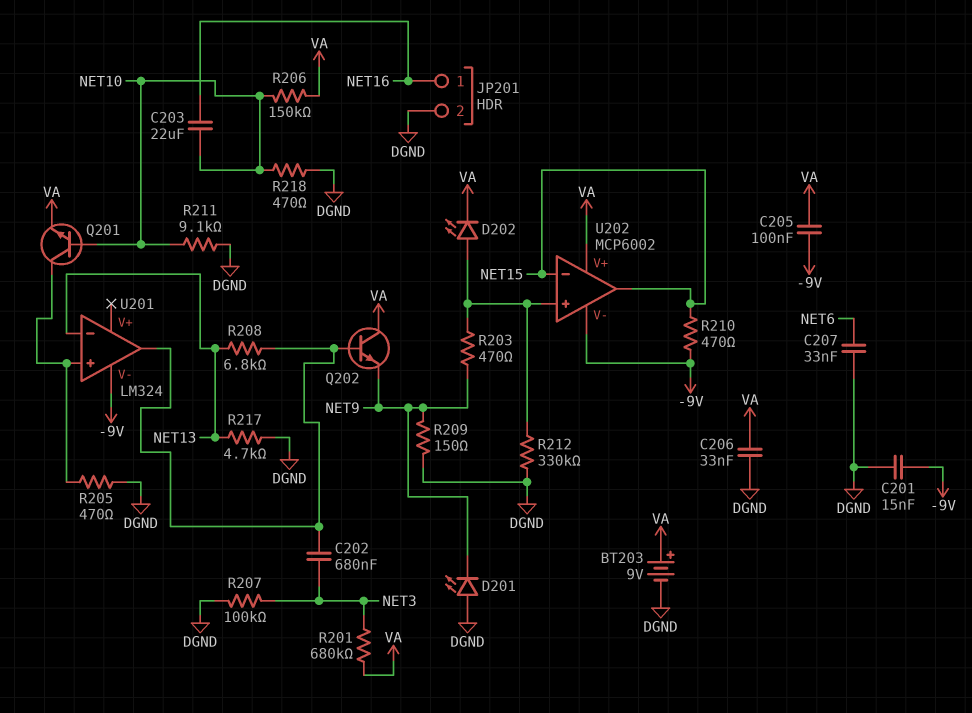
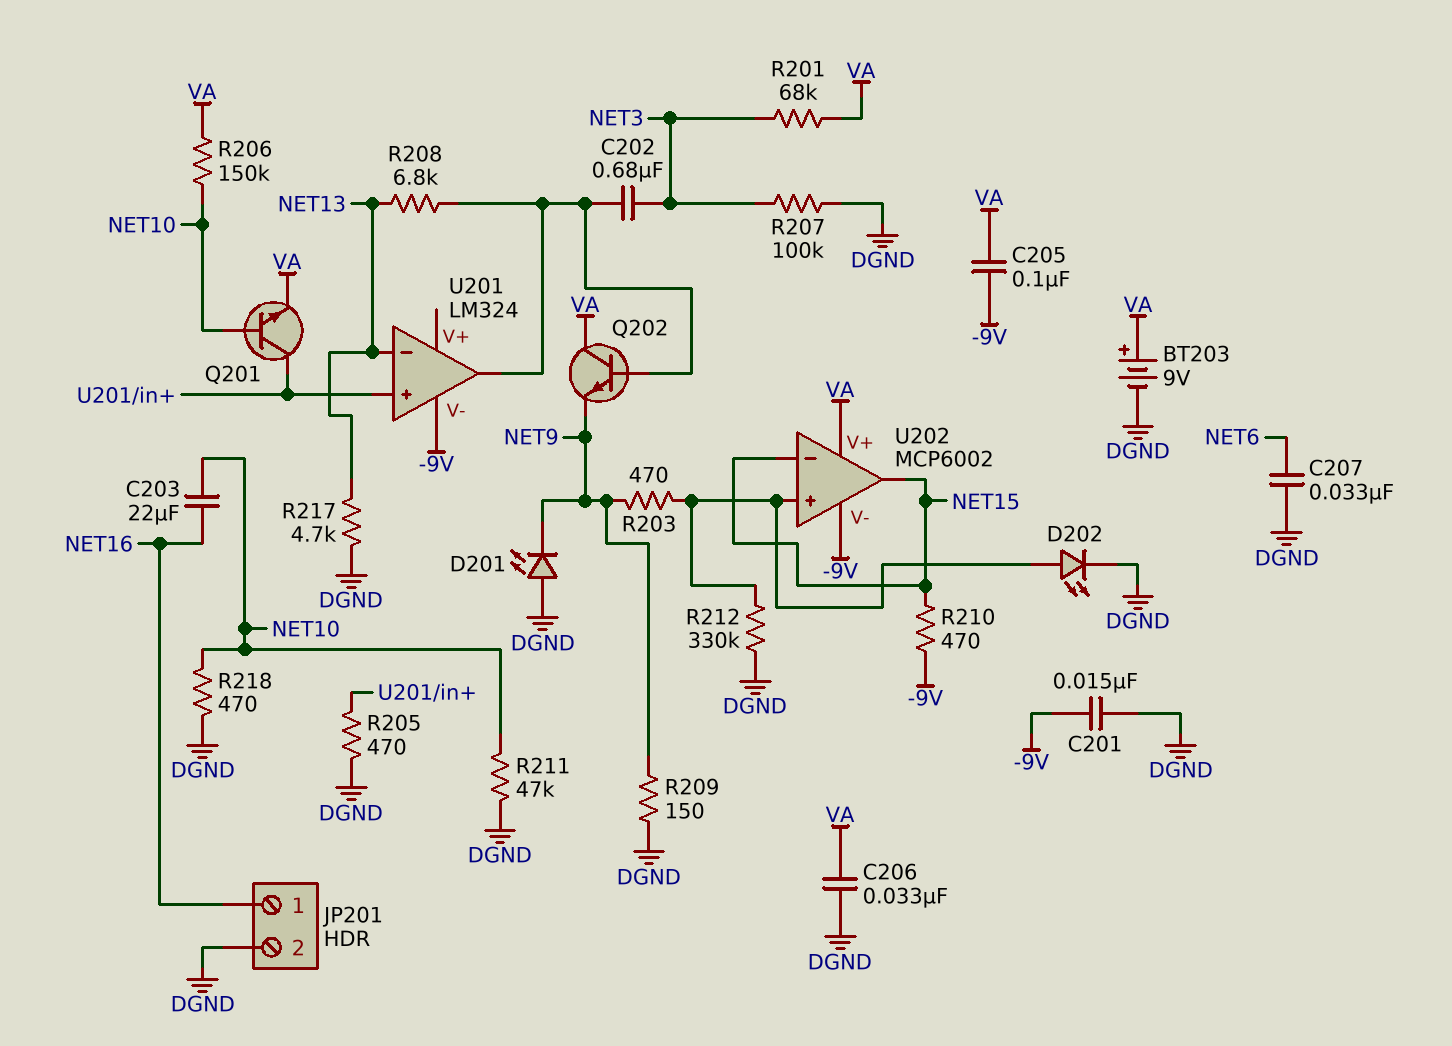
D202: LED (A U202/in+, K VA) -> LED (A U202/in+, K DGND)
R201: 680k (NET3, VA) -> 68k (NET3, VA)
R211: 9.1k (DGND, NET10) -> 47k (DGND, NET10)

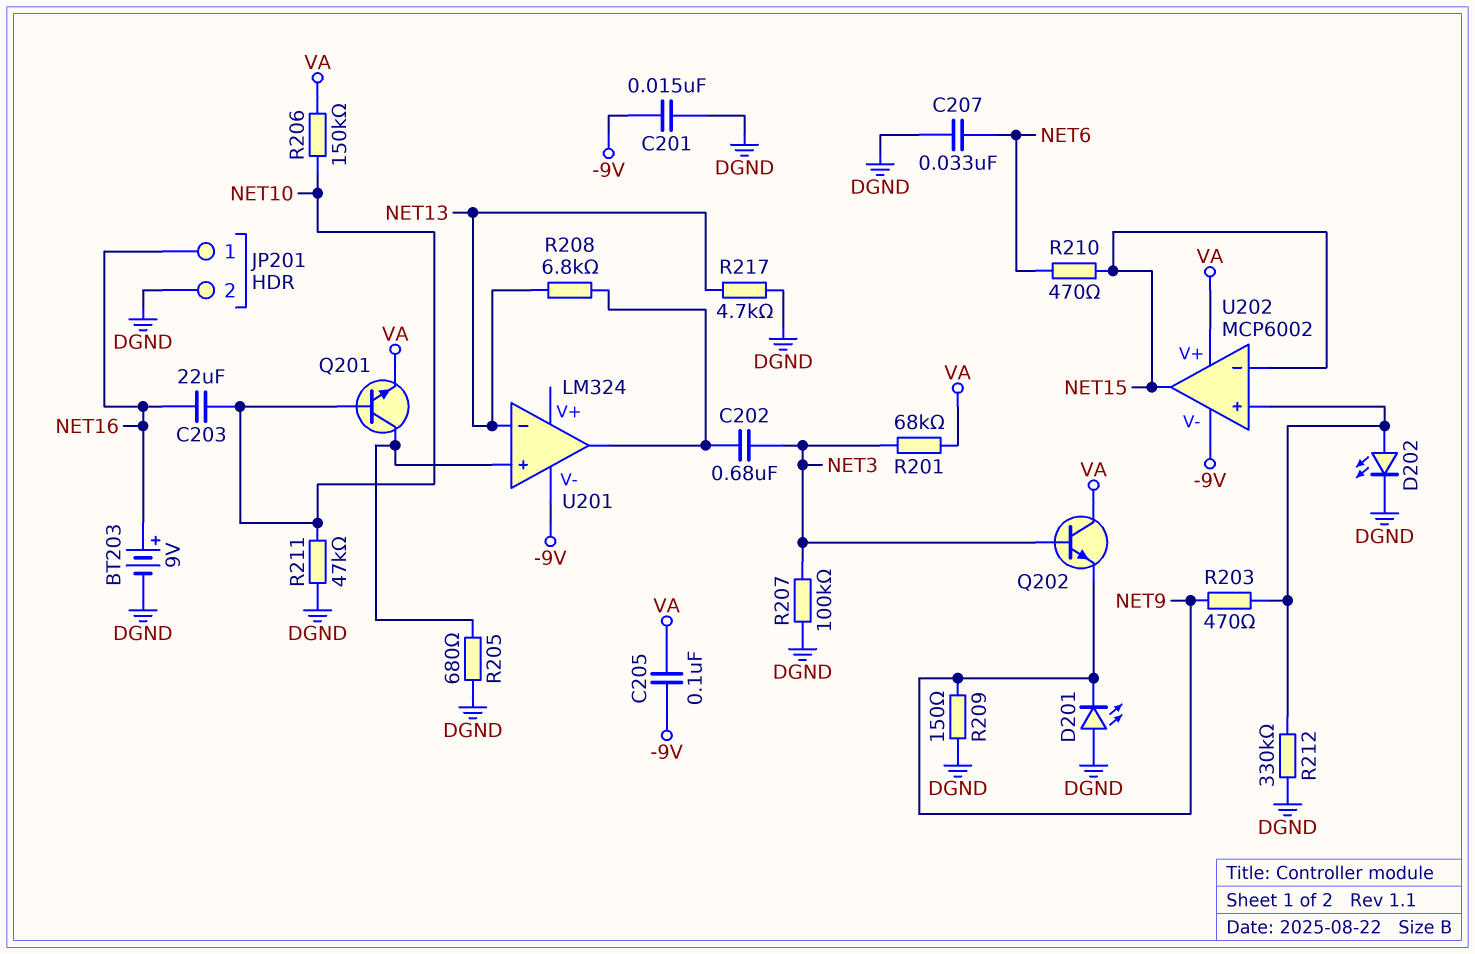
BT203: 9V (plus VA, minus DGND) -> 9V (plus NET16, minus DGND)
C206: 33nF (DGND, VA) -> none
Q202: NPN (B U201/out, C VA, E NET9) -> NPN (B NET3, C VA, E NET9)
R205: 470 (DGND, U201/in+) -> 680 (DGND, U201/in+)
R210: 470 (-9V, NET15) -> 470 (NET6, NET15)
R218: 470 (DGND, NET10) -> none

